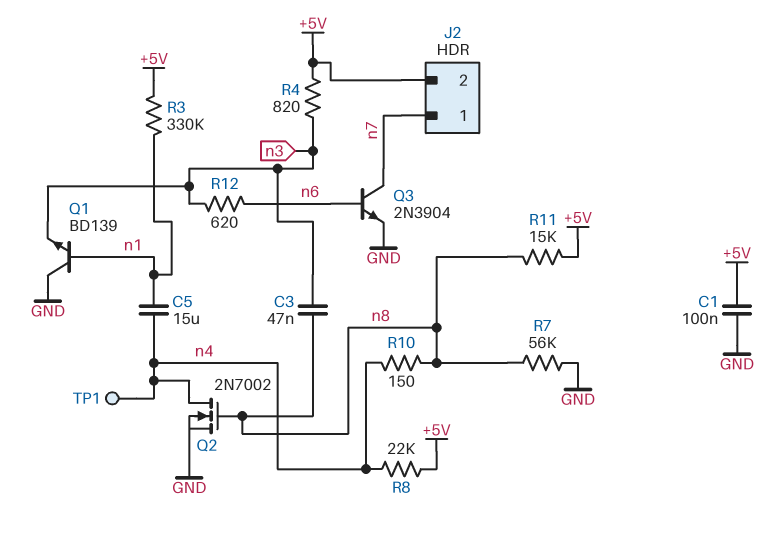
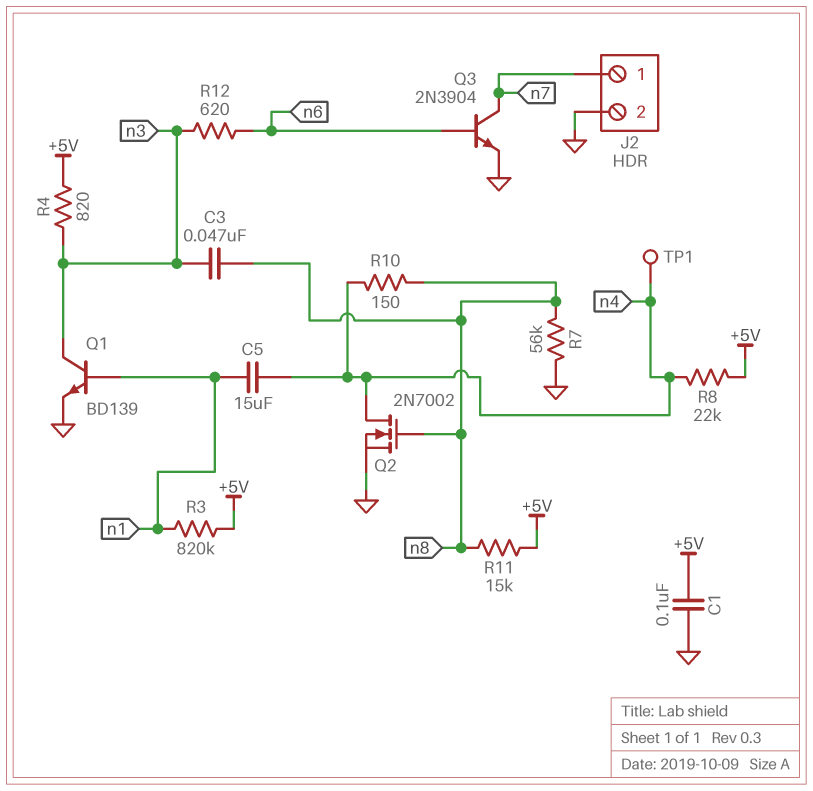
J2 pin 2: +5V -> GND
Q1: NPN BD139 (B n1, C GND, E n3) -> NPN BD139 (B n1, C n3, E GND)
R3: 330k (+5V, n1) -> 820k (+5V, n1)

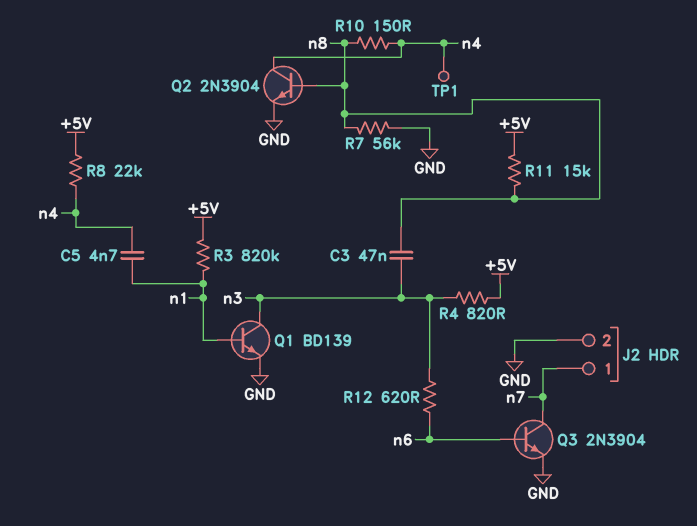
C1: 100nF (+5V, GND) -> none
C5: 15uF (n1, n4) -> 4.7nF (n1, n4)
Q2: NMOS 2N7002 (G n8, D n4, S GND) -> NPN 2N3904 (B n8, C n4, E GND)

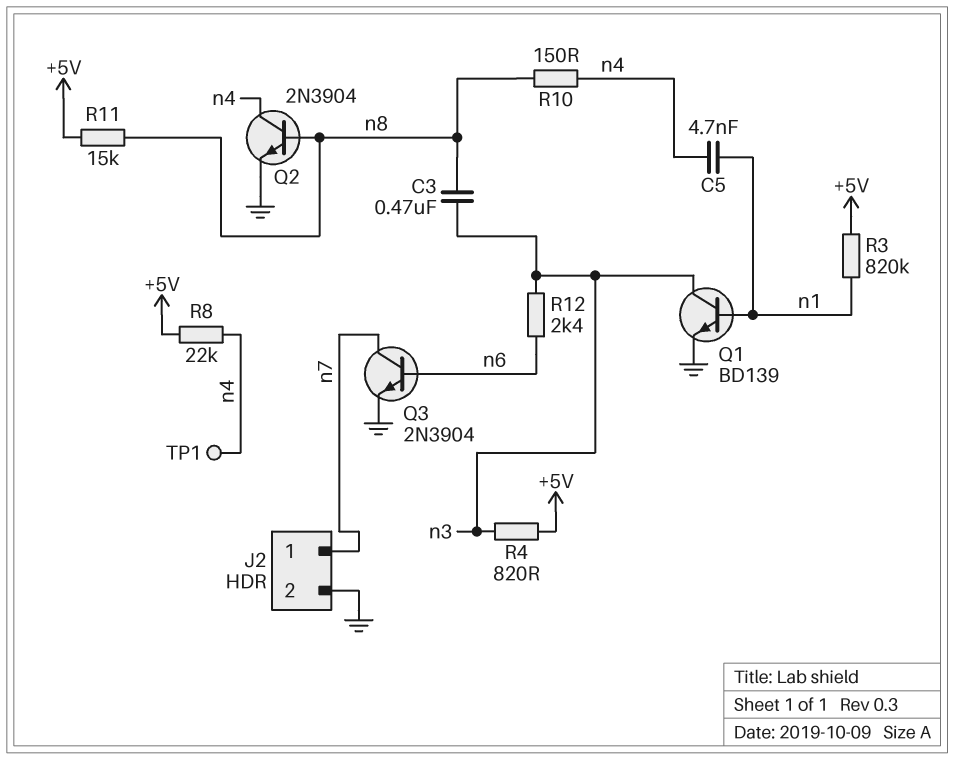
C3: 47nF (n3, n8) -> 470nF (n3, n8)
R7: 56k (GND, n8) -> none
R12: 620 (n3, n6) -> 2.4k (n3, n6)

